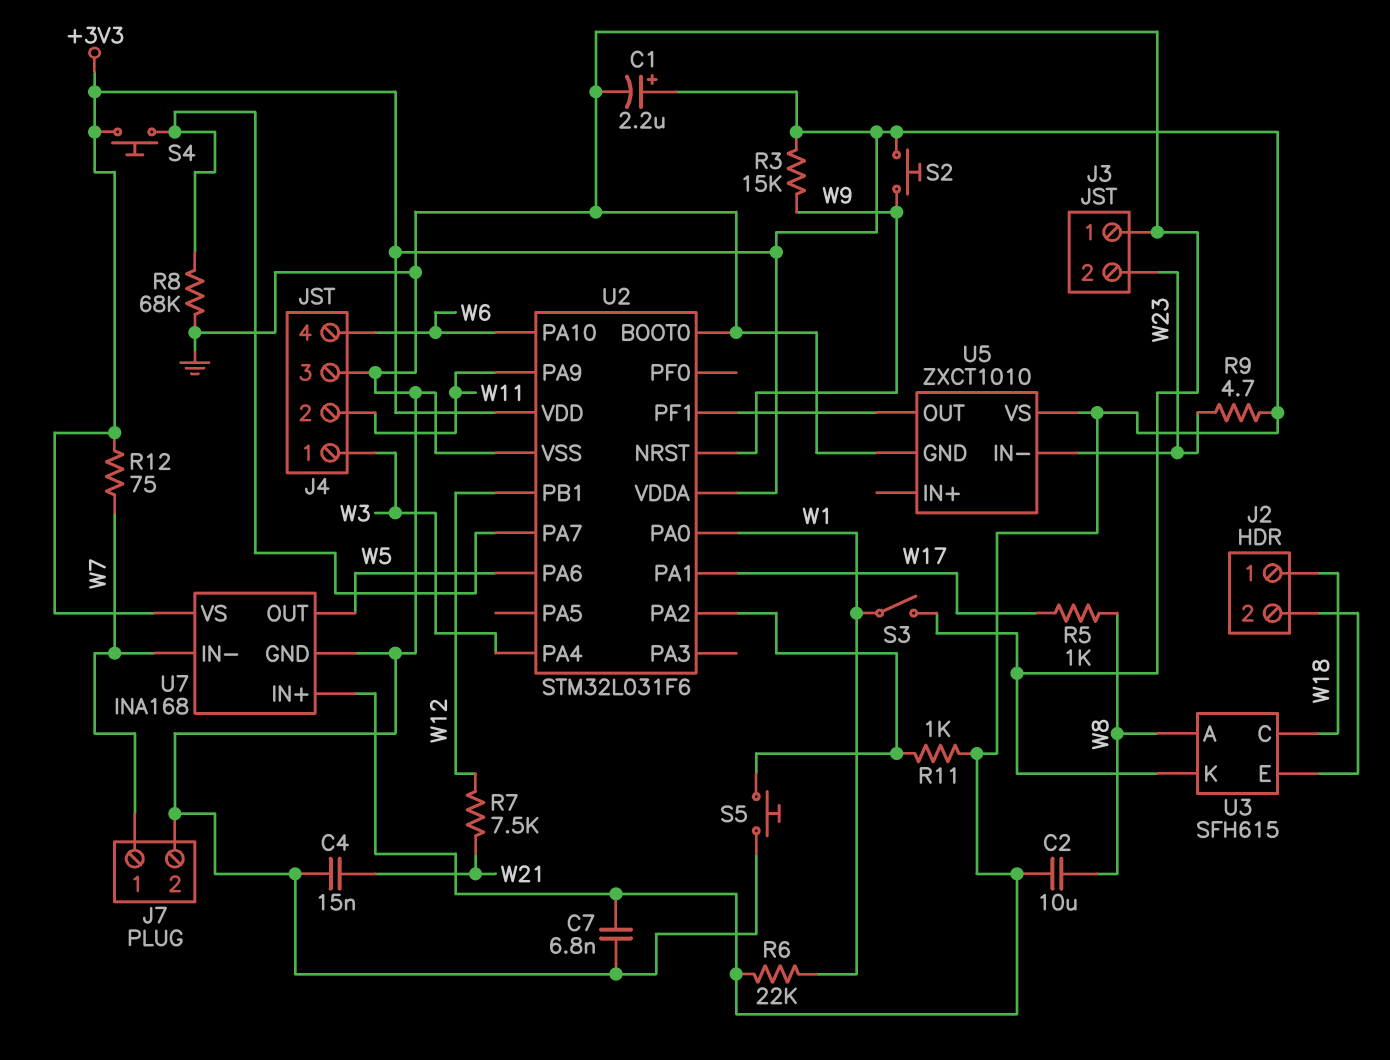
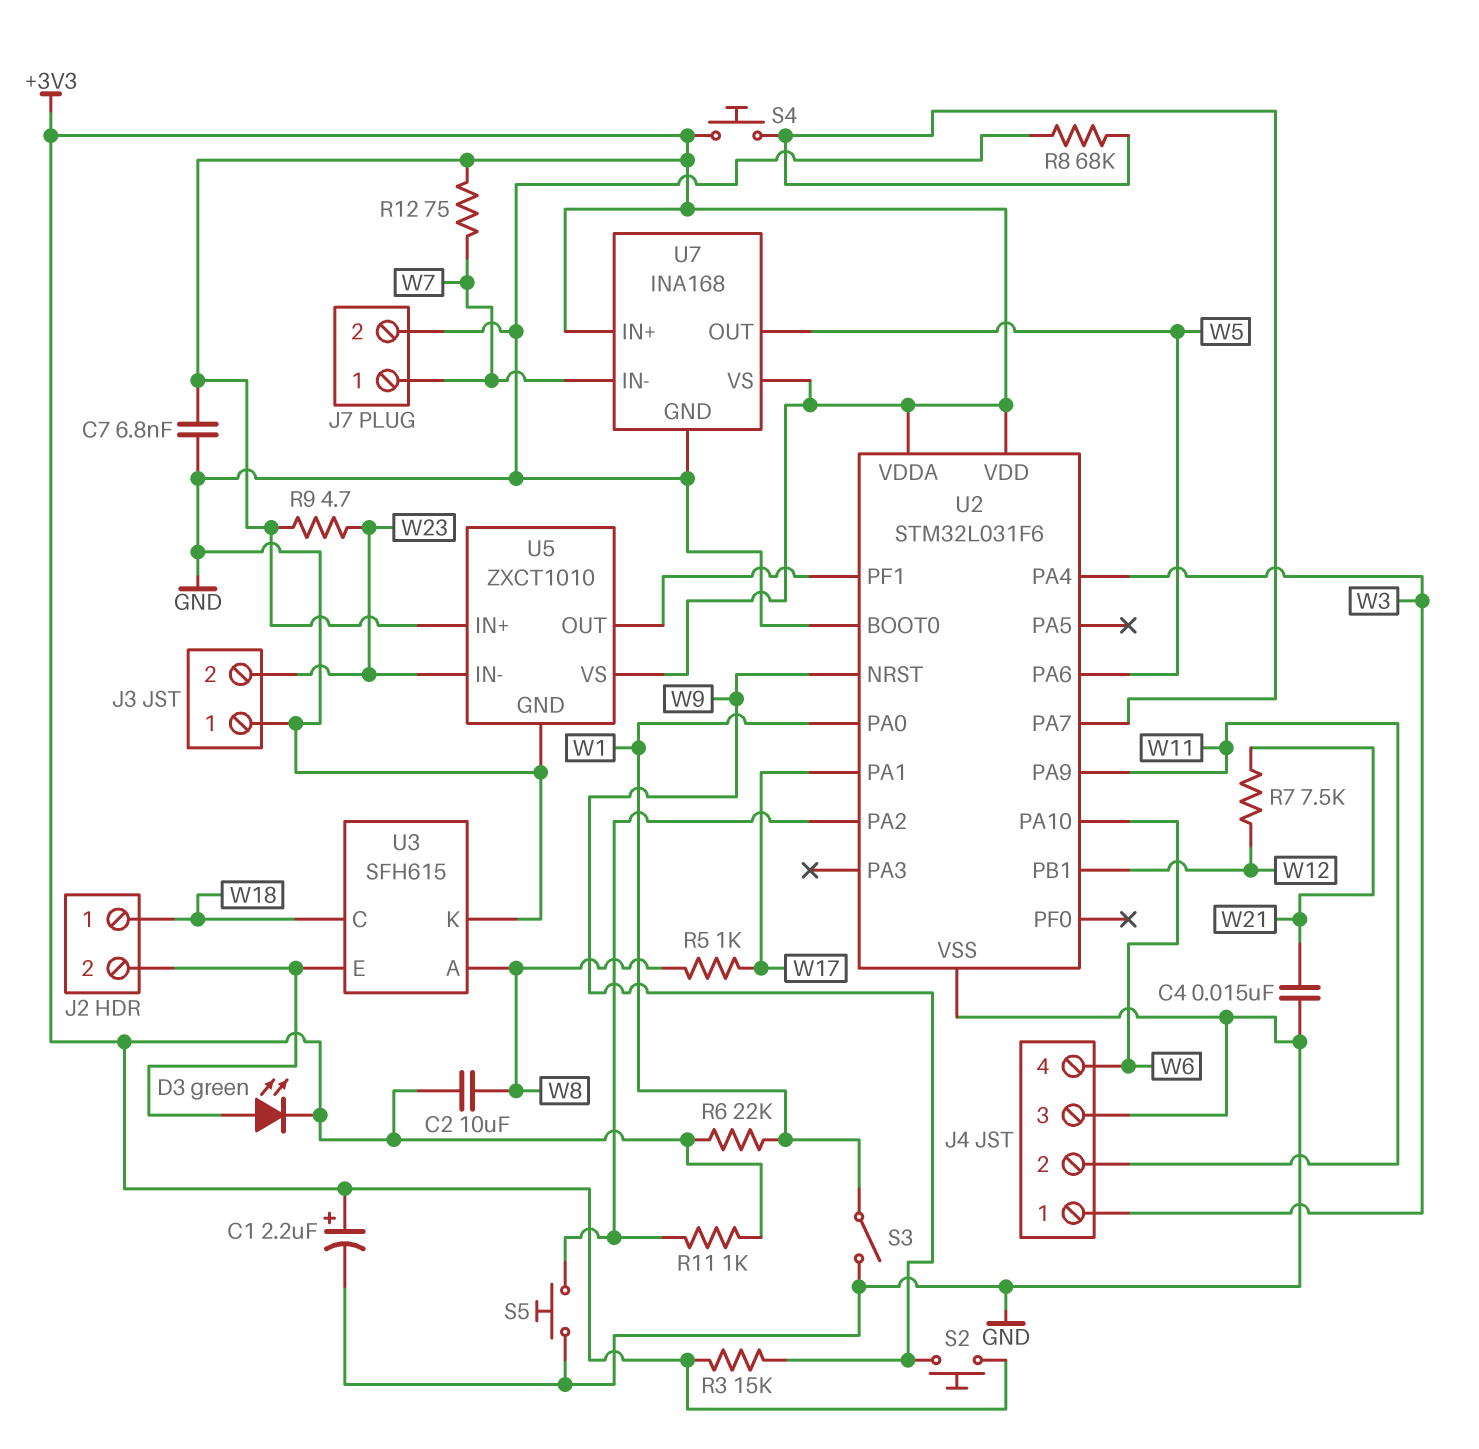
D3: none -> LED green (A J2/2, K +3V3)
U5 pin IN+: none -> +3V3

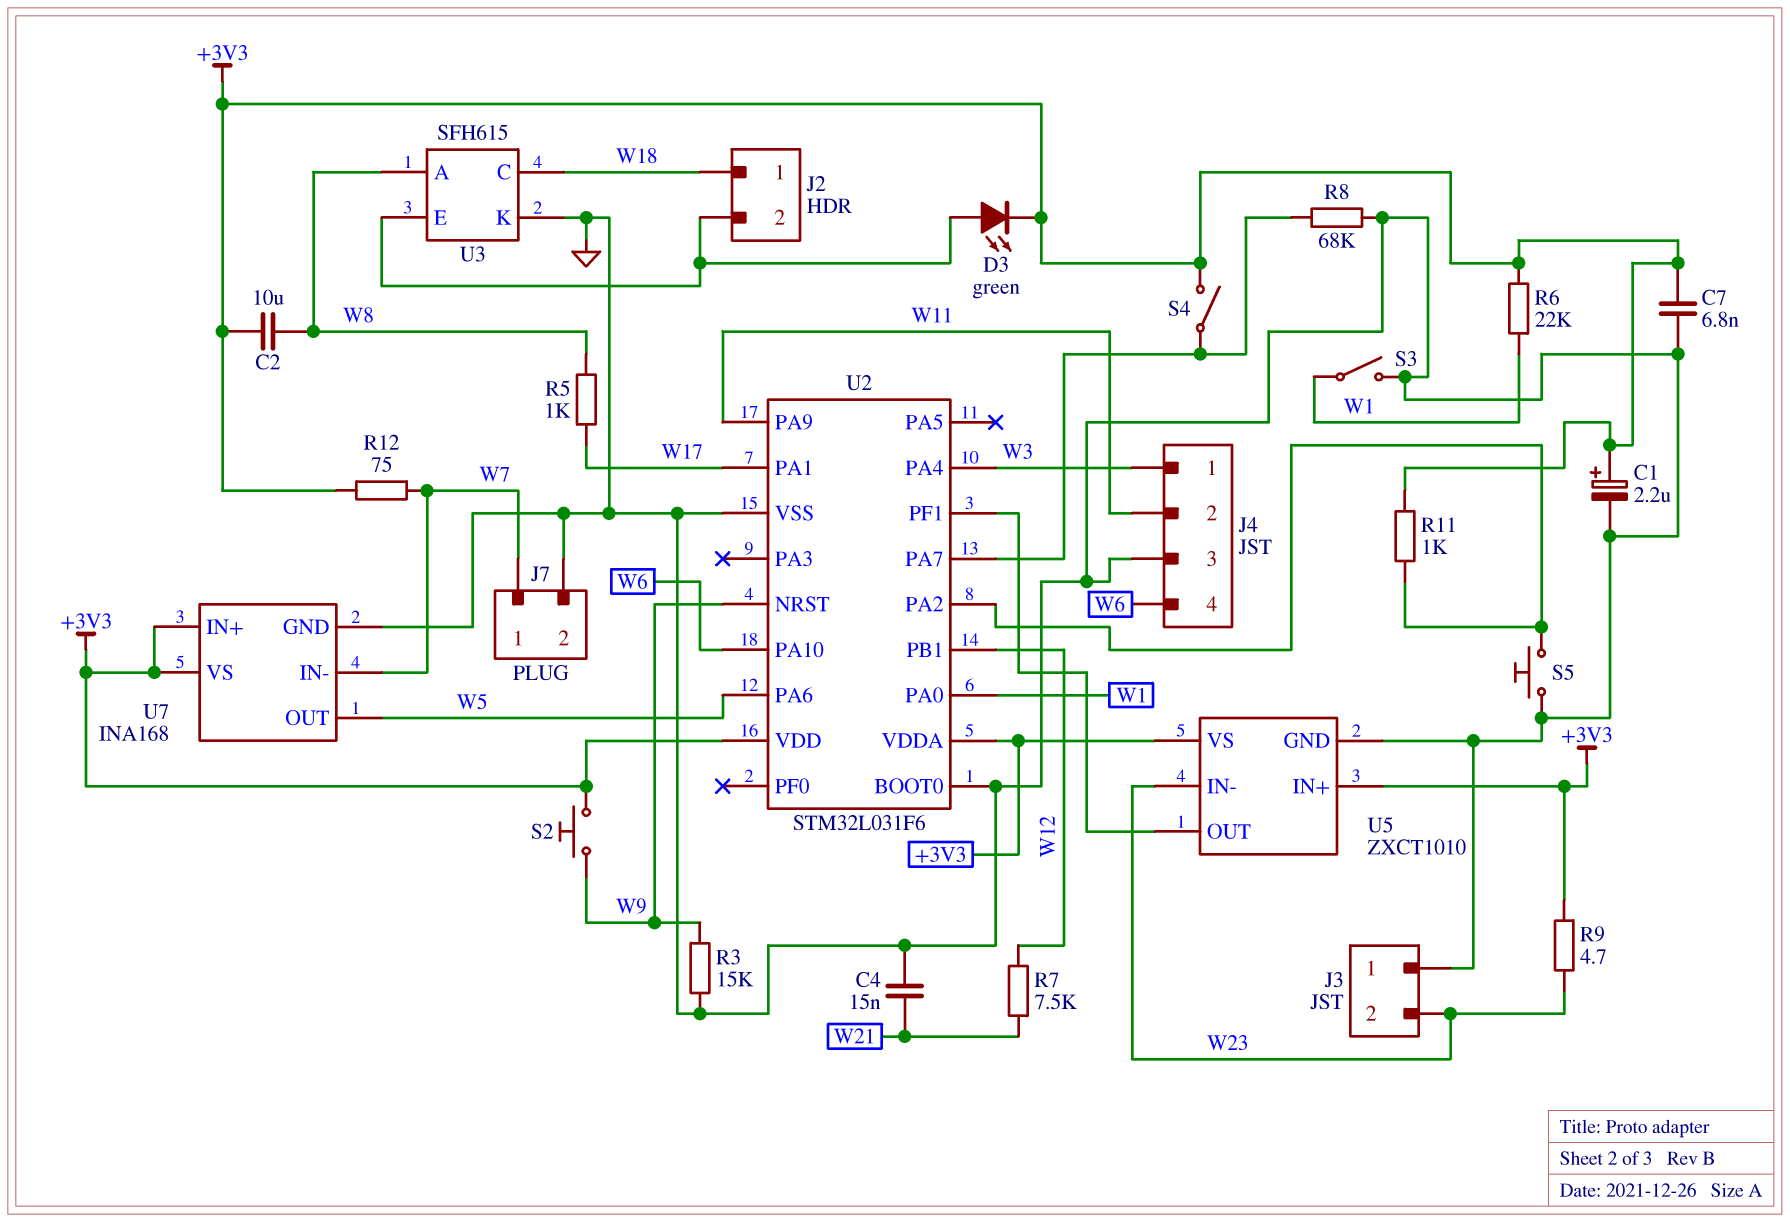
R3: 15k (+3V3, W9) -> 15k (GND, W9)
S4: button (+3V3, U2/PA7) -> switch (+3V3, U2/PA7)

